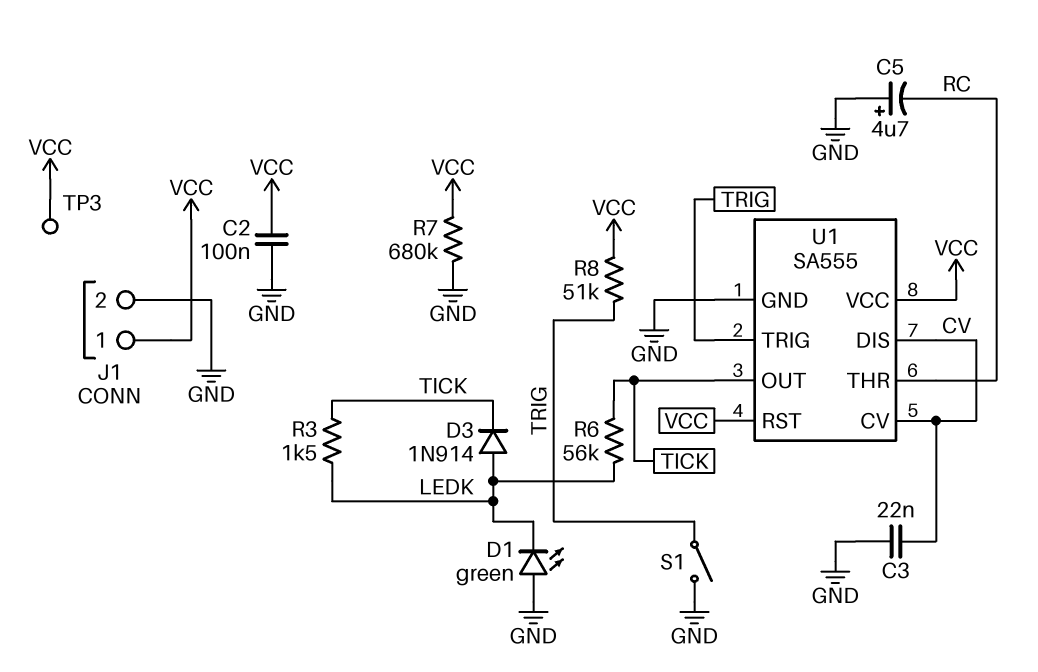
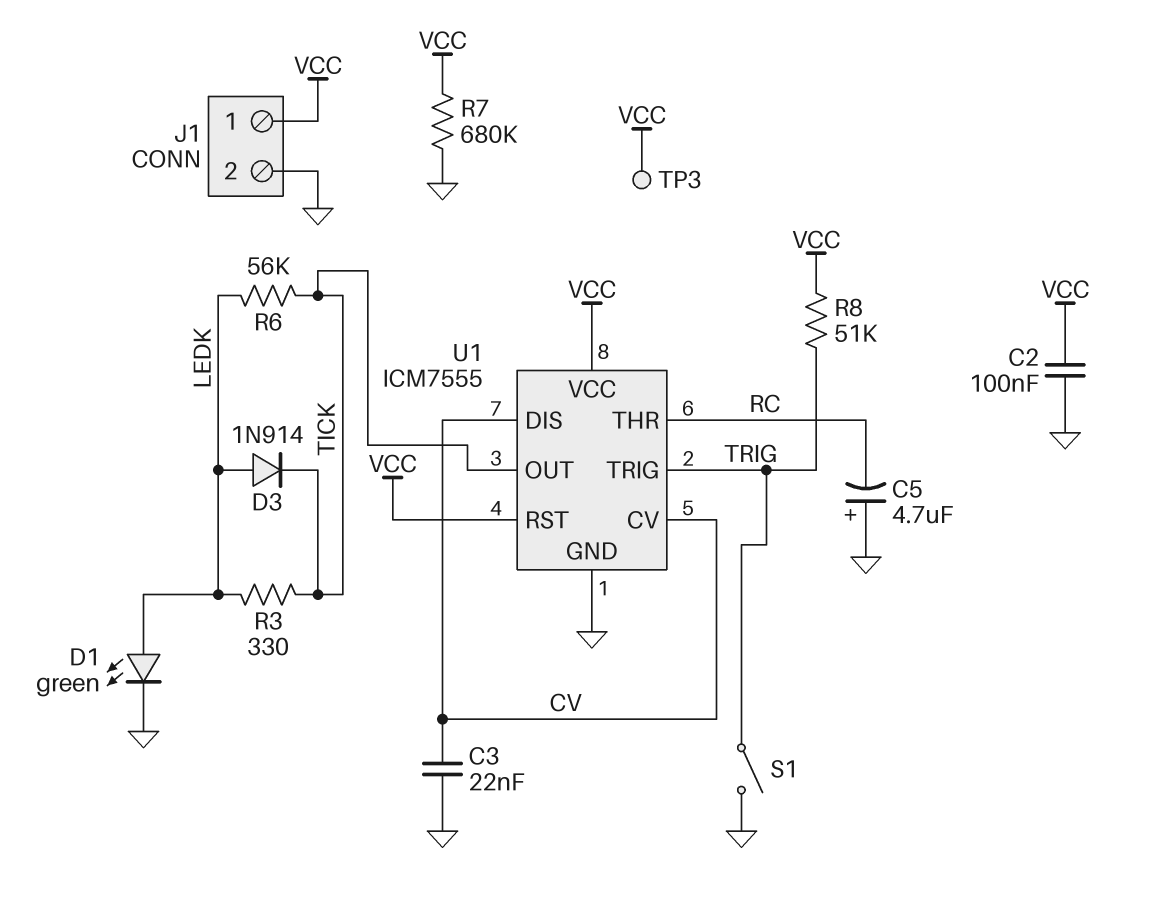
D1: LED green (A GND, K LEDK) -> LED green (A LEDK, K GND)
R3: 1.5k (LEDK, TICK) -> 330 (LEDK, TICK)
U1: SA555 -> ICM7555

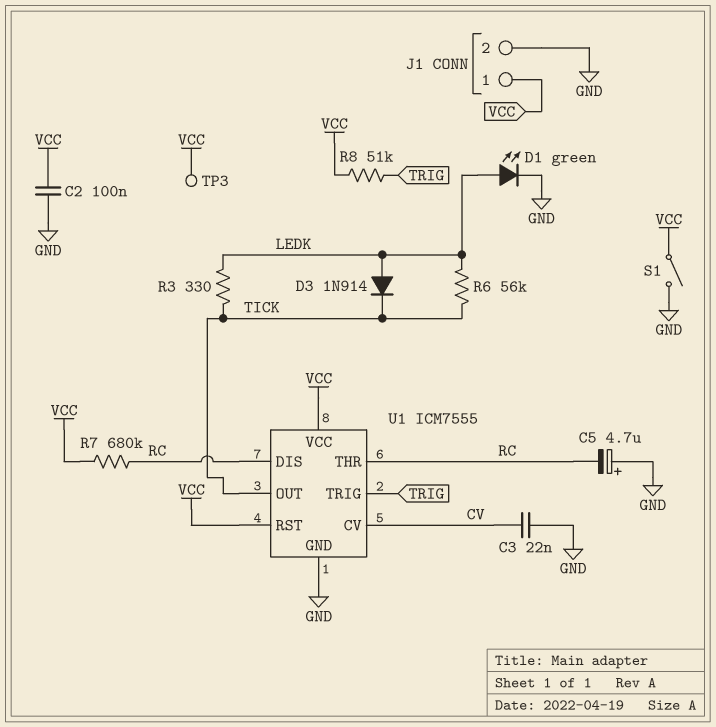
R7: 680k (GND, VCC) -> 680k (RC, VCC)
S1: switch (GND, TRIG) -> switch (GND, VCC)
U1 pin DIS: CV -> RC

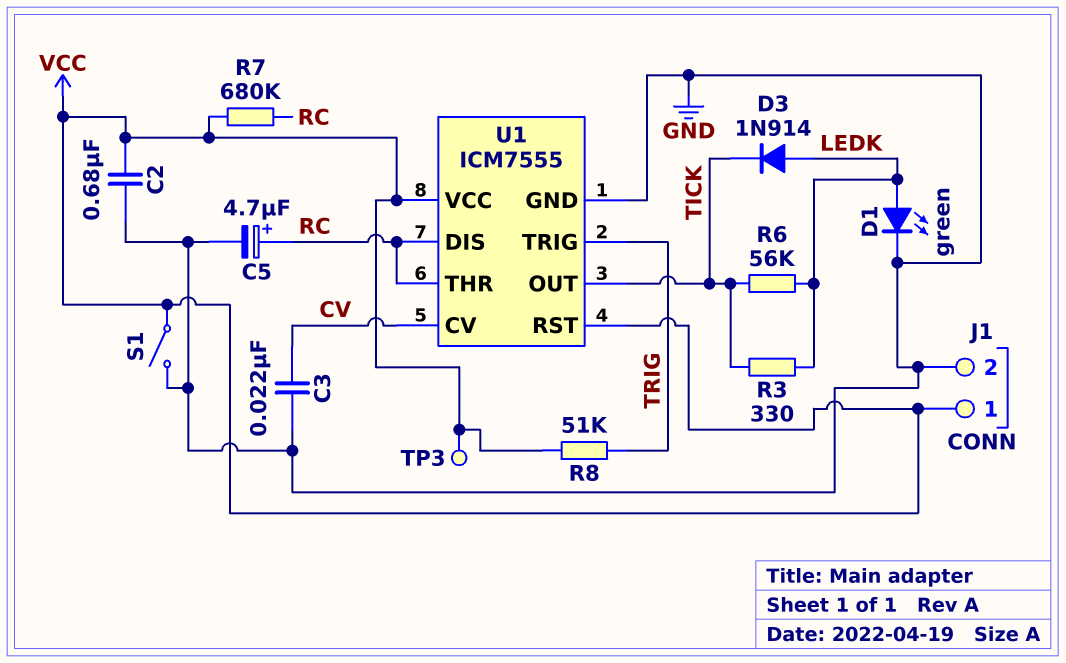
C2: 100nF (GND, VCC) -> 680nF (GND, VCC)
C5: 4.7uF (plus GND, minus RC) -> 4.7uF (plus RC, minus GND)

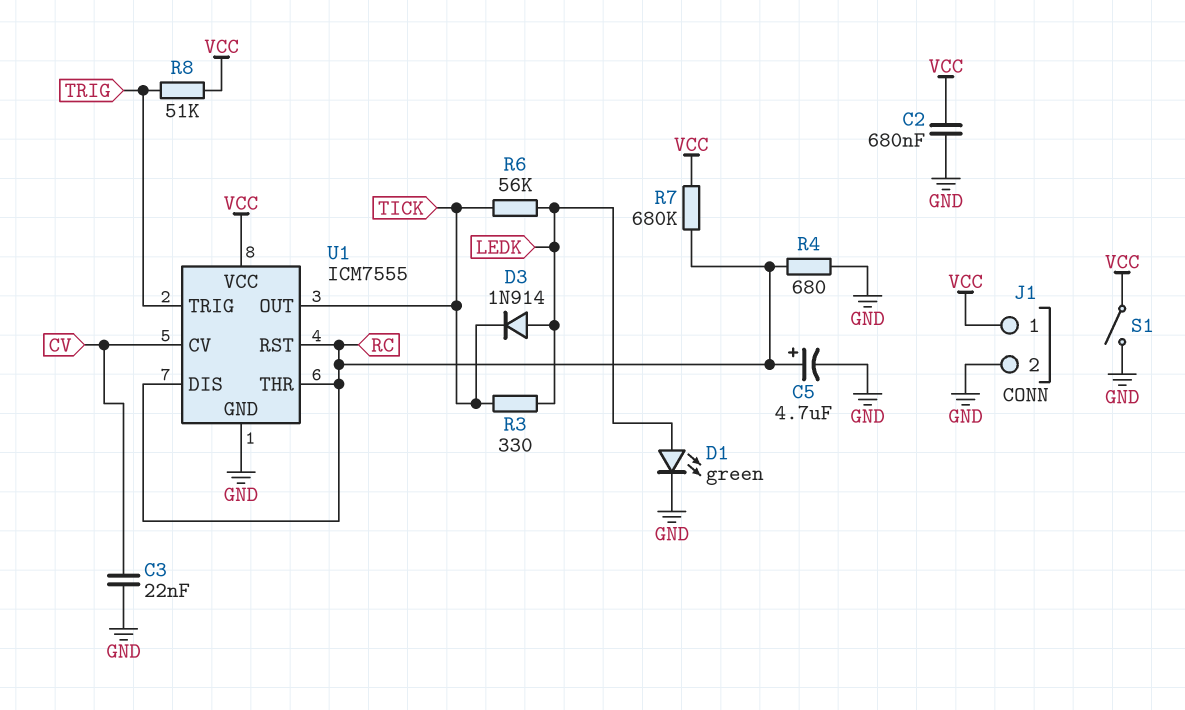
R4: none -> 680 (GND, RC)
TP3: test point (VCC) -> none
U1 pin RST: VCC -> RC

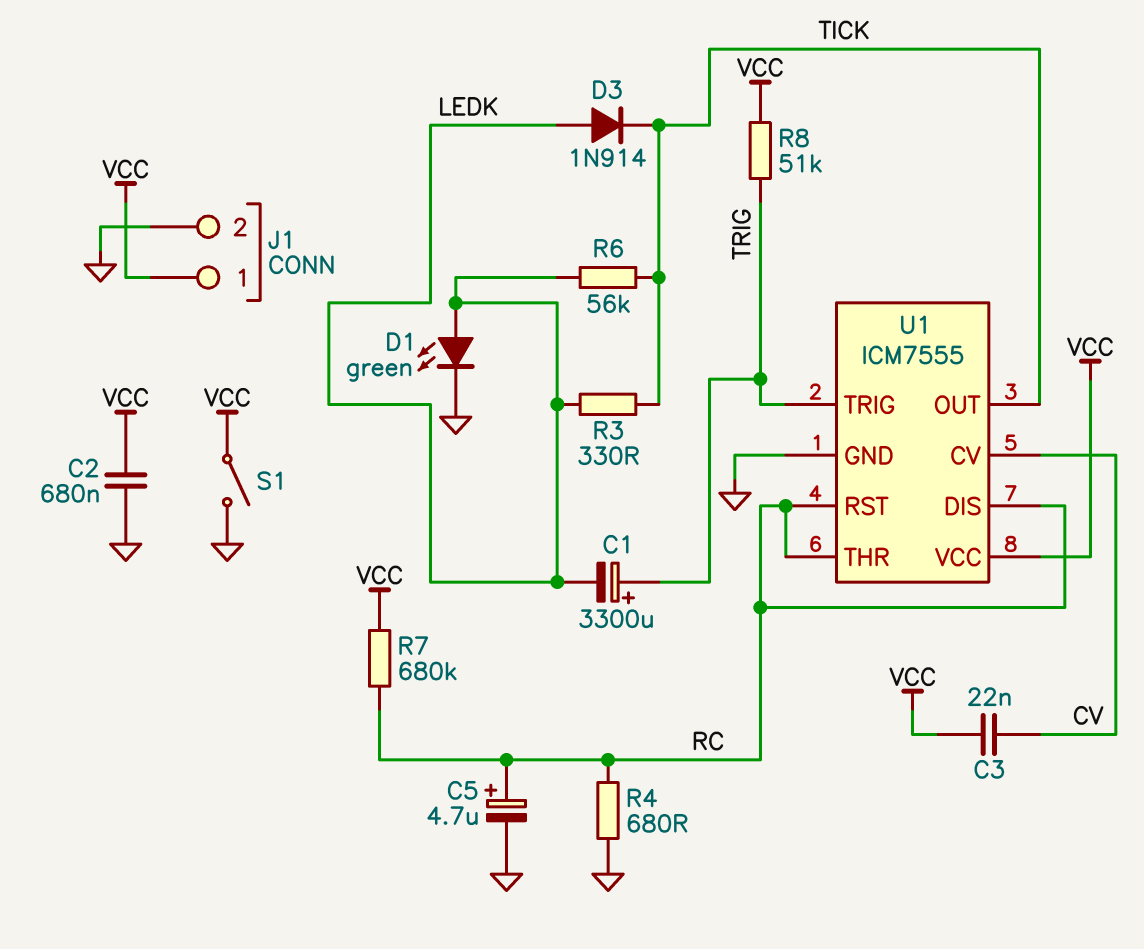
C1: none -> 3300uF (plus TRIG, minus LEDK)
C3: 22nF (CV, GND) -> 22nF (CV, VCC)

